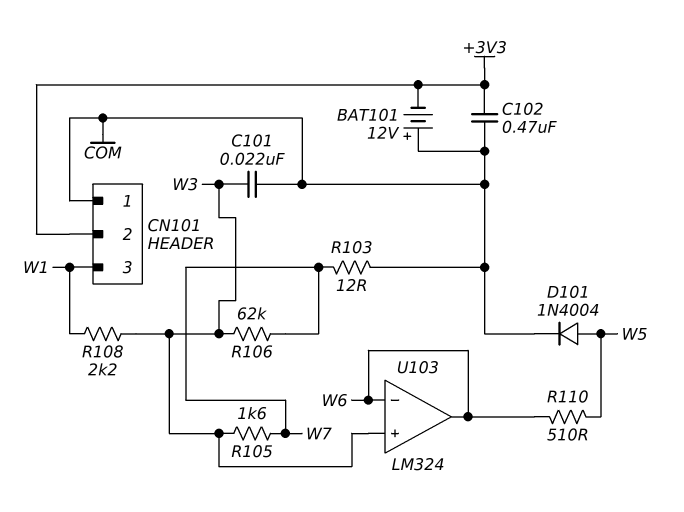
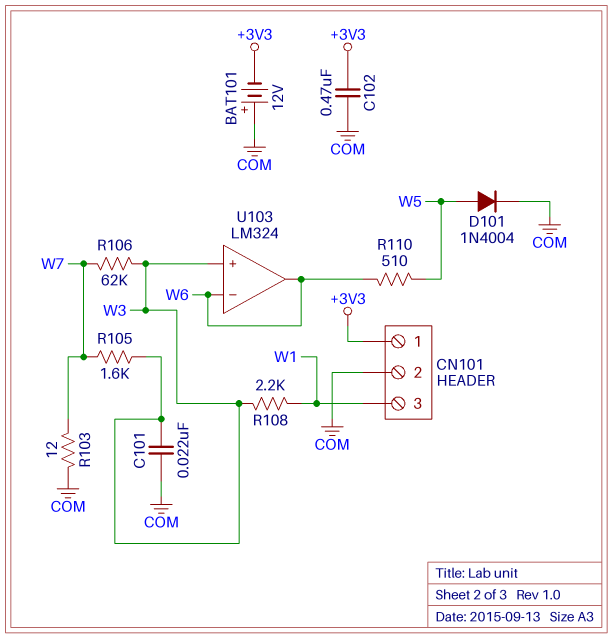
CN101 pin 1: COM -> +3V3
CN101 pin 2: +3V3 -> COM

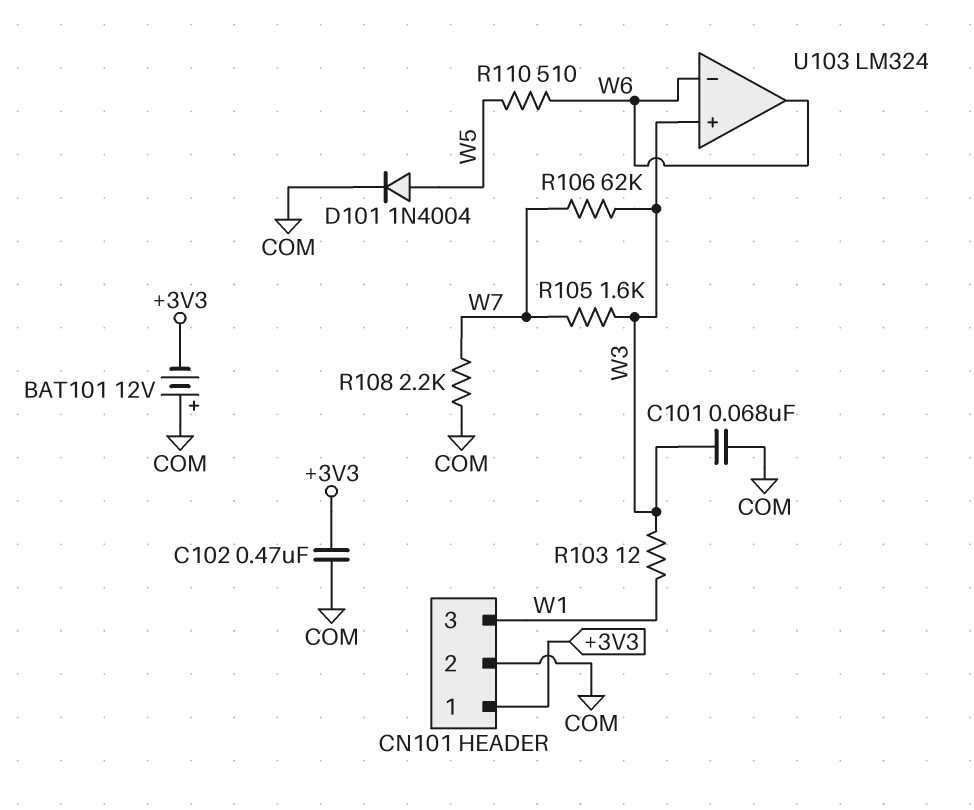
C101: 22nF (COM, W3) -> 68nF (COM, W3)
R103: 12 (COM, W7) -> 12 (W1, W3)
R108: 2.2k (W1, W3) -> 2.2k (COM, W7)

